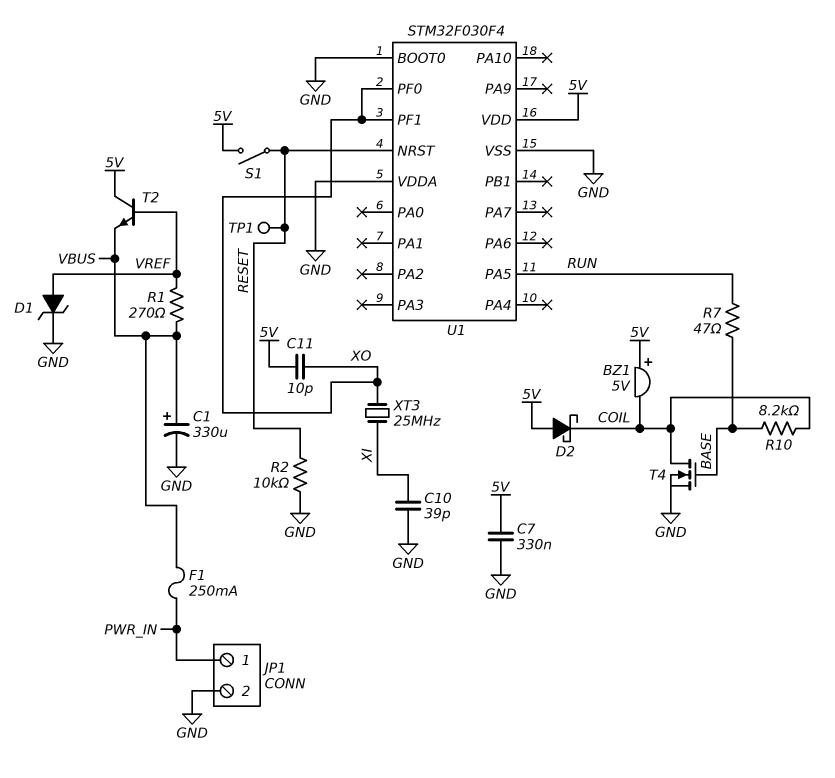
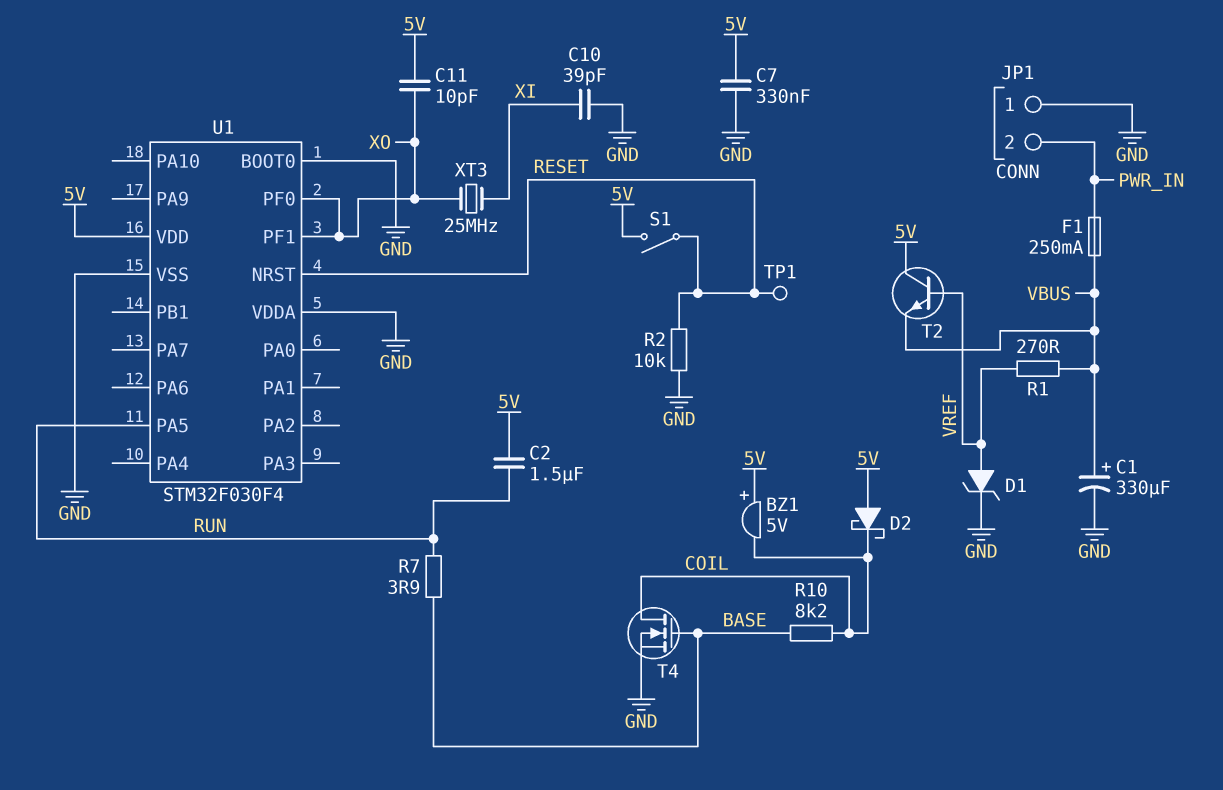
C2: none -> 1.5uF (5V, RUN)
JP1 pin 1: PWR_IN -> GND
JP1 pin 2: GND -> PWR_IN
R7: 47 (BASE, RUN) -> 3.9 (BASE, RUN)

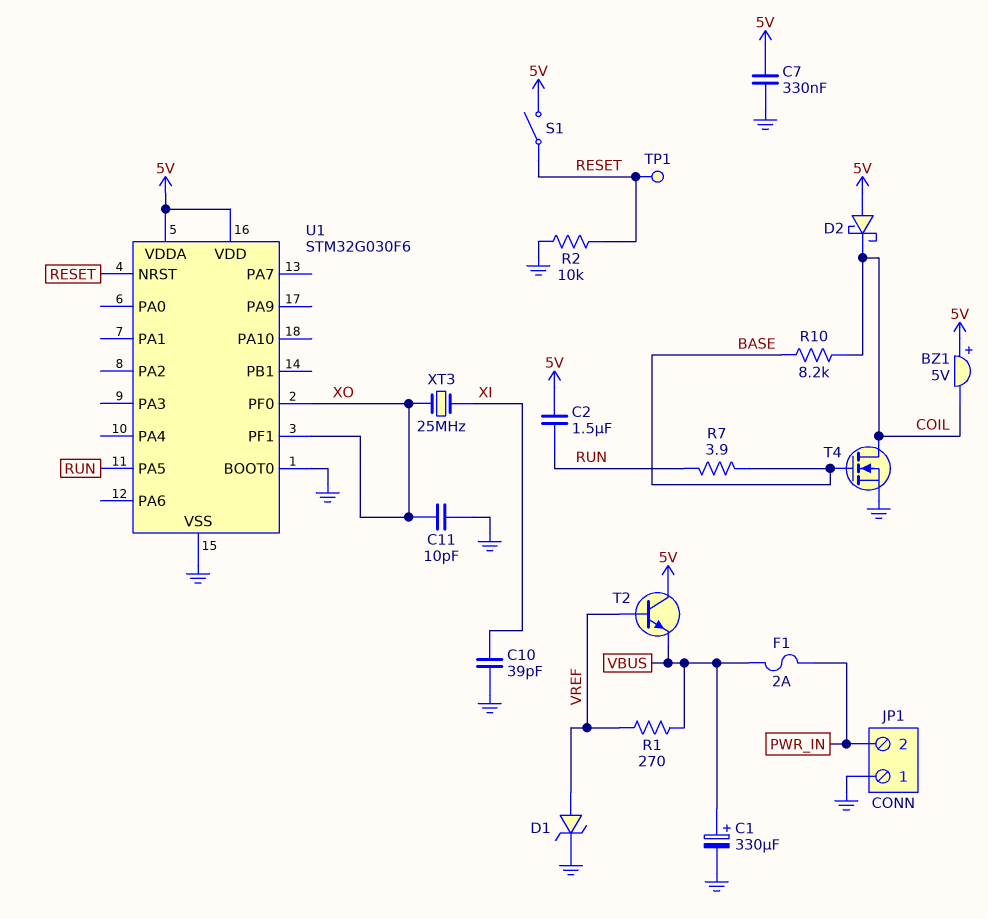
C11: 10pF (5V, XO) -> 10pF (GND, XO)
F1: 250mA (PWR_IN, VBUS) -> 2A (PWR_IN, VBUS)
U1: STM32F030F4 -> STM32G030F6
U1 pin VDDA: GND -> 5V

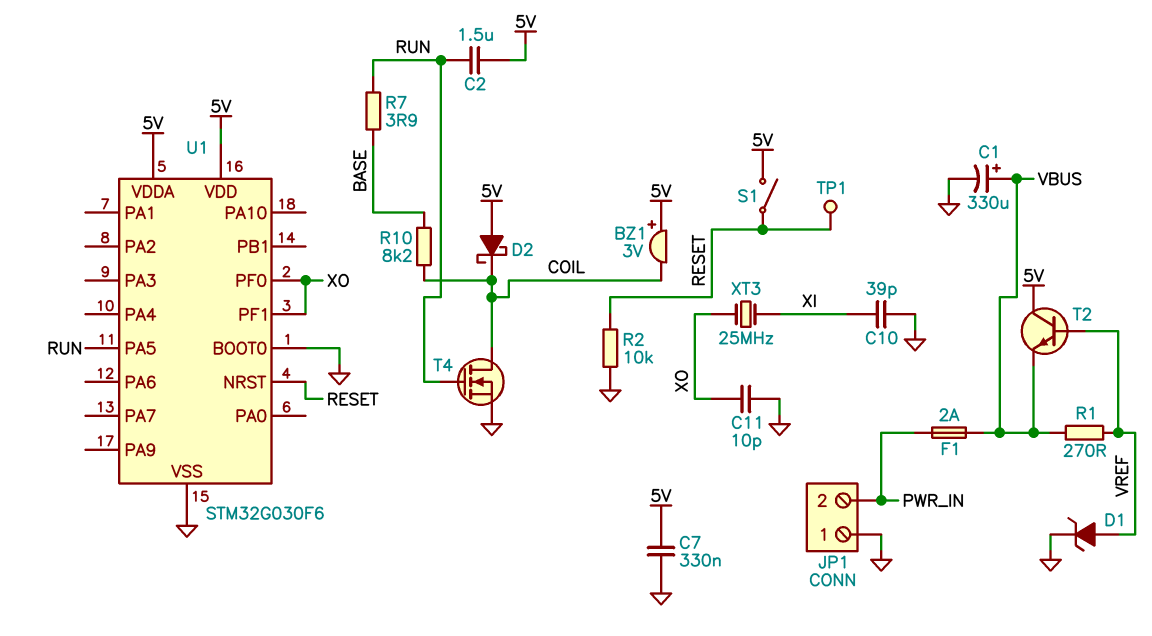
BZ1: buzzer 5V (plus 5V, minus COIL) -> buzzer 3V (plus 5V, minus COIL)
T4: NMOS (G BASE, D COIL, S GND) -> NMOS (G RUN, D COIL, S GND)

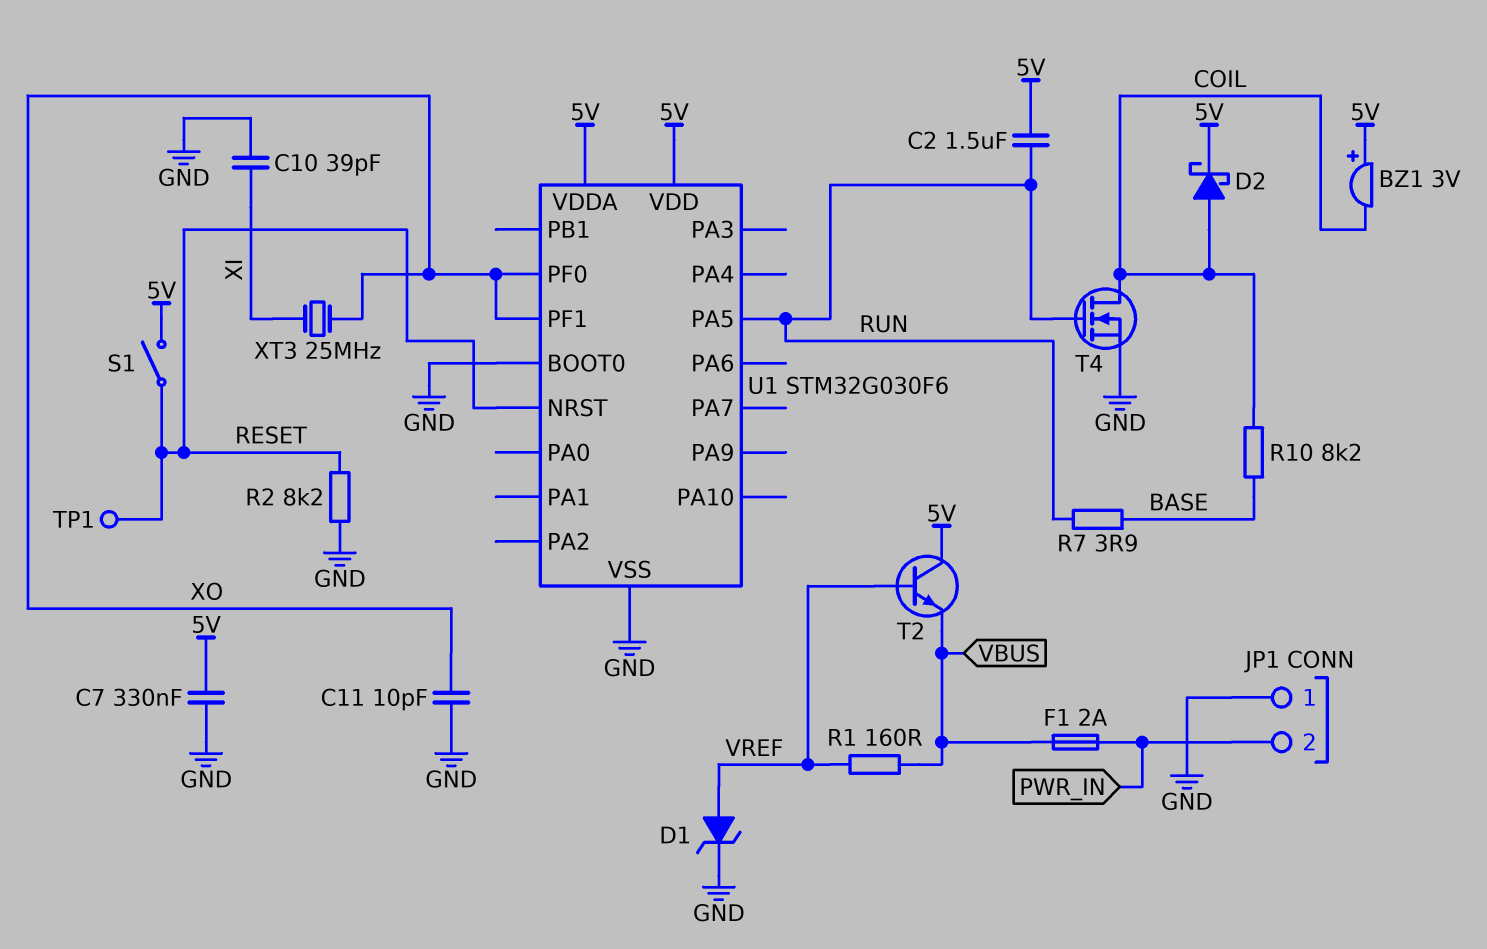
C1: 330uF (plus VBUS, minus GND) -> none
D2: schottky (A 5V, K COIL) -> schottky (A COIL, K 5V)
R1: 270 (VBUS, VREF) -> 160 (VBUS, VREF)
R2: 10k (GND, RESET) -> 8.2k (GND, RESET)

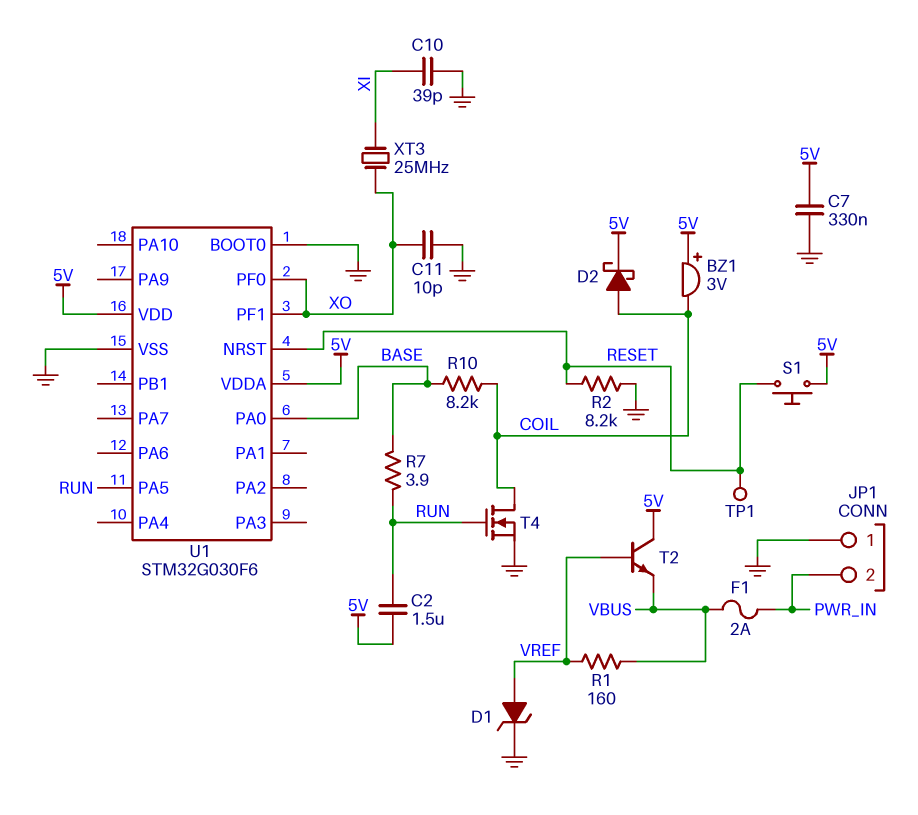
S1: switch (5V, RESET) -> button (5V, RESET)
U1 pin PA0: none -> BASE

